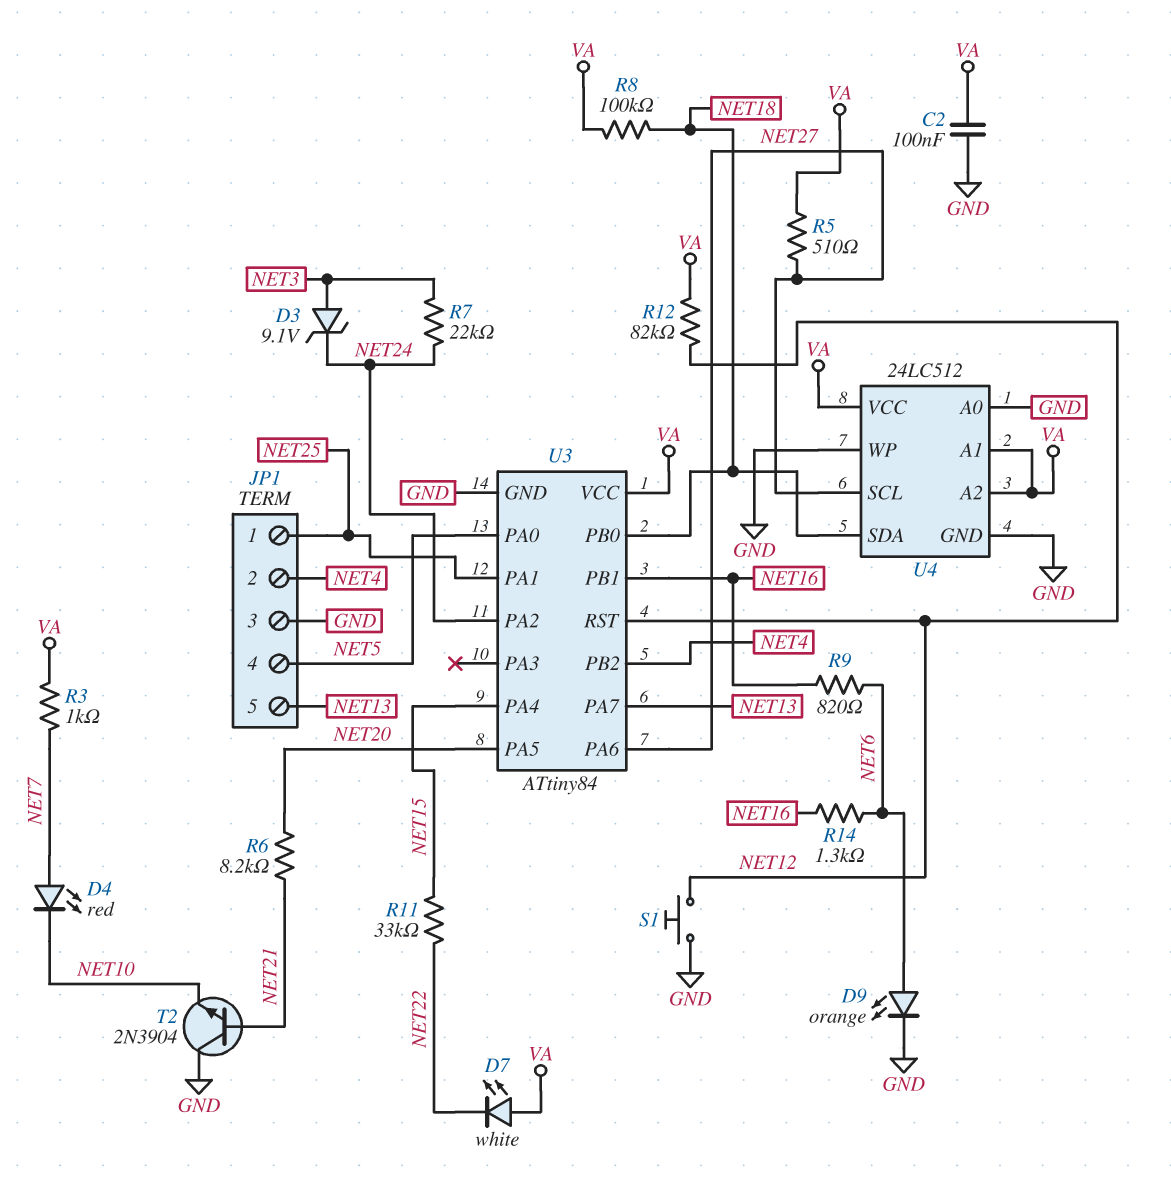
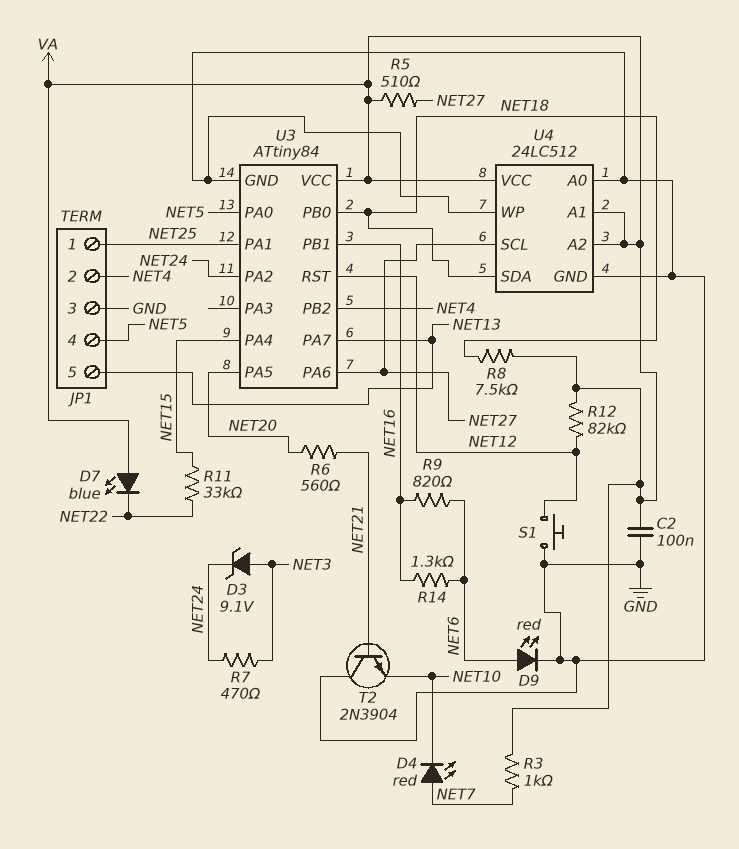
D7: LED white (A VA, K NET22) -> LED blue (A VA, K NET22)
D9: LED orange (A NET6, K GND) -> LED red (A NET6, K GND)
R6: 8.2k (NET20, NET21) -> 560 (NET20, NET21)
R7: 22k (NET3, NET24) -> 470 (NET3, NET24)
R8: 100k (NET18, VA) -> 7.5k (NET18, VA)

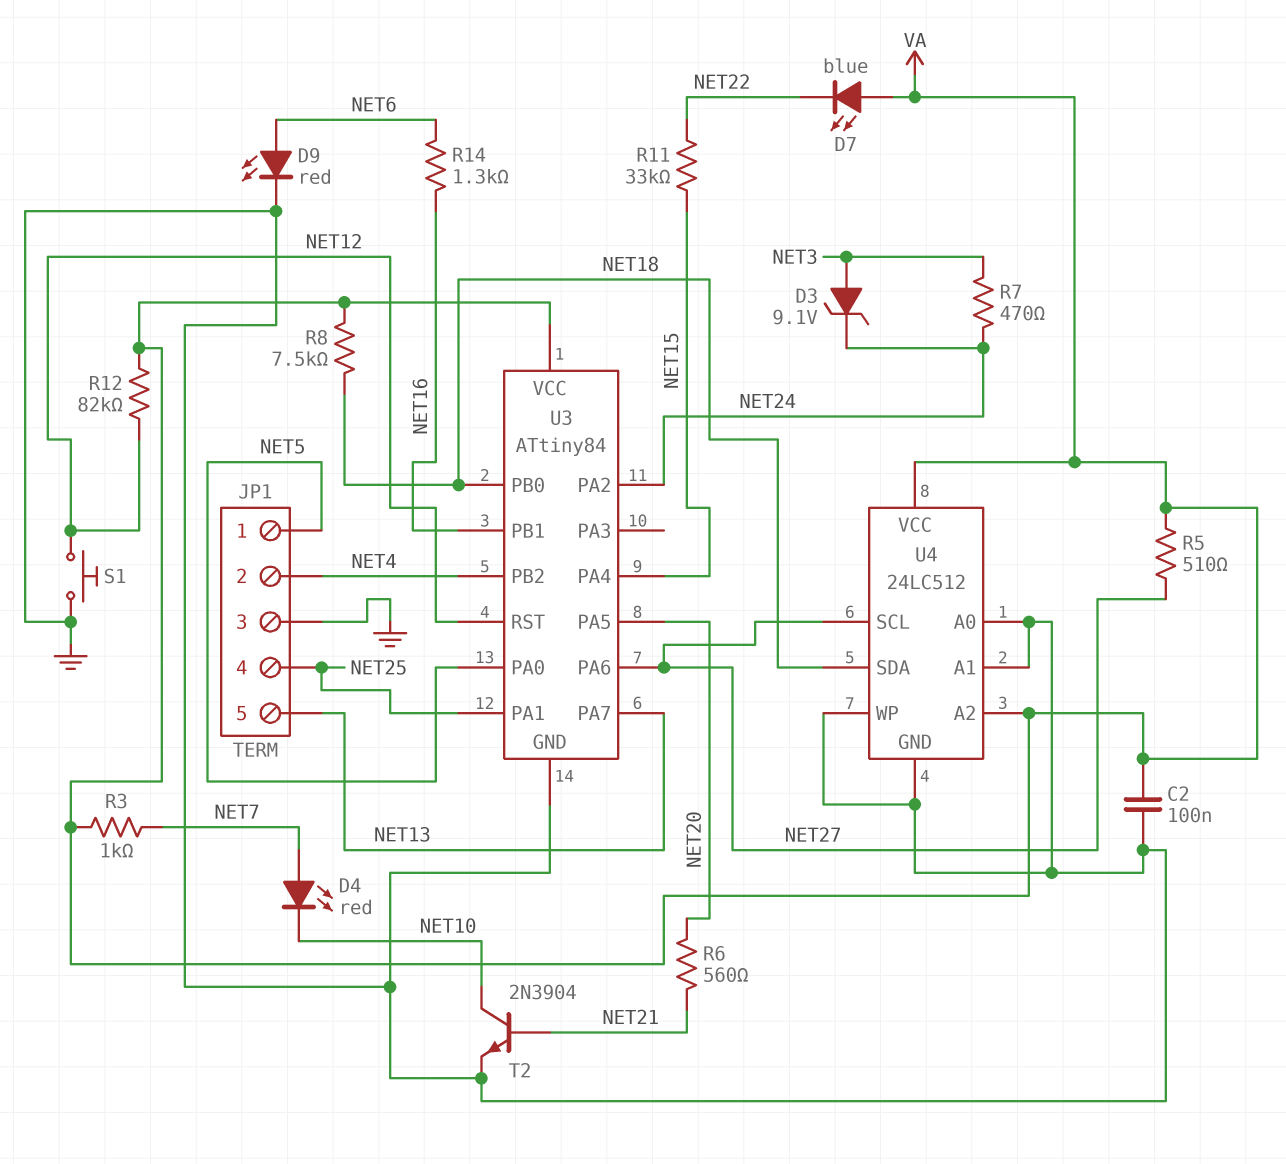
JP1 pin 1: NET25 -> NET5
JP1 pin 4: NET5 -> NET25
R9: 820 (NET6, NET16) -> none
T2: NPN 2N3904 (B NET21, C GND, E NET10) -> NPN 2N3904 (B NET21, C NET10, E GND)
U4 pin A1: VA -> GND

